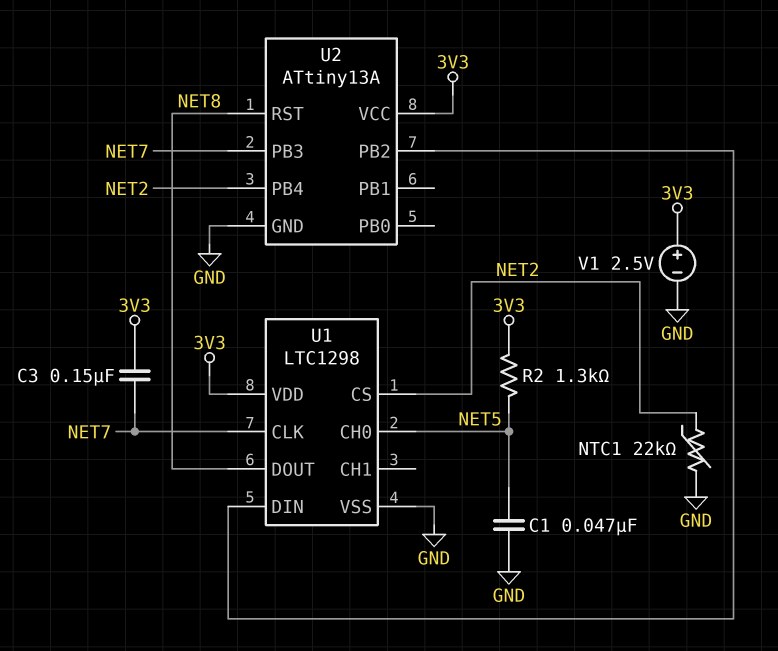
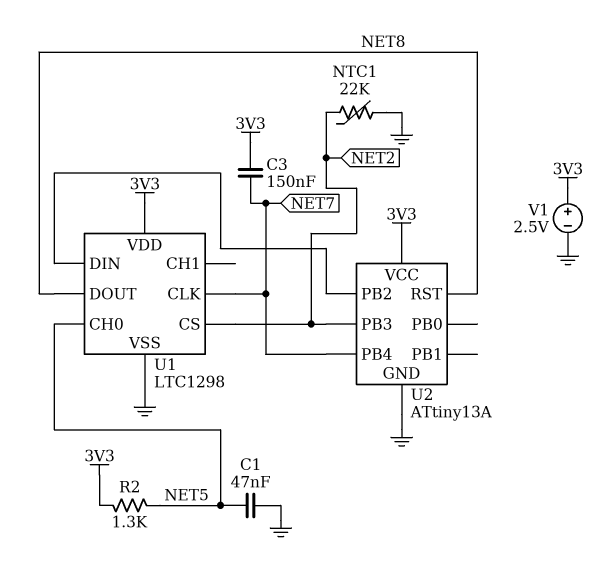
U2 pin PB3: NET7 -> NET2
U2 pin PB4: NET2 -> NET7

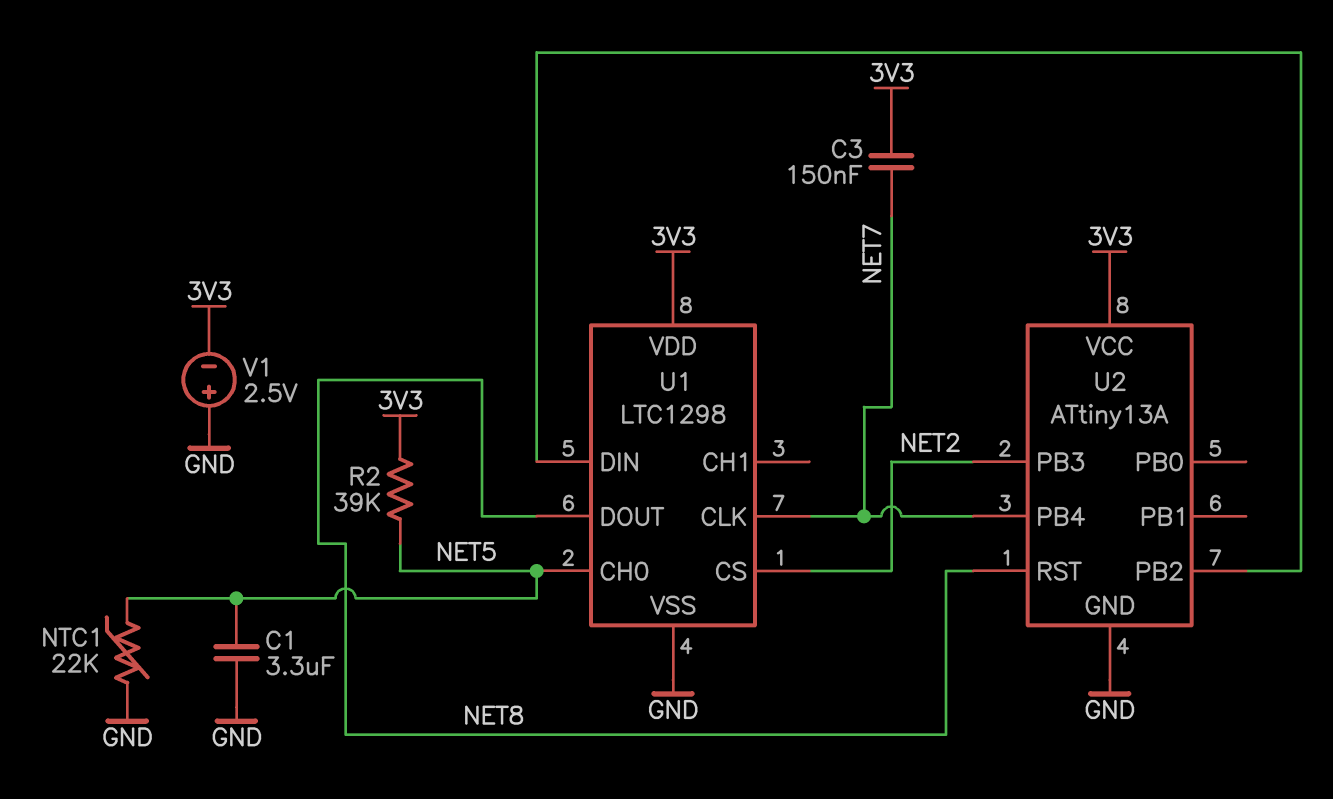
C1: 47nF (GND, NET5) -> 3.3uF (GND, NET5)
NTC1: 22k (GND, NET2) -> 22k (GND, NET5)
R2: 1.3k (3V3, NET5) -> 39k (3V3, NET5)
V1: 2.5V (plus 3V3, minus GND) -> 2.5V (plus GND, minus 3V3)

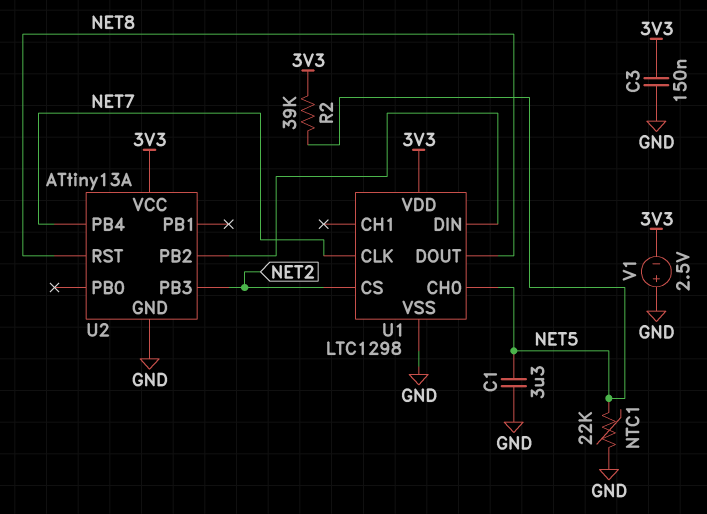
C3: 150nF (3V3, NET7) -> 150nF (3V3, GND)

